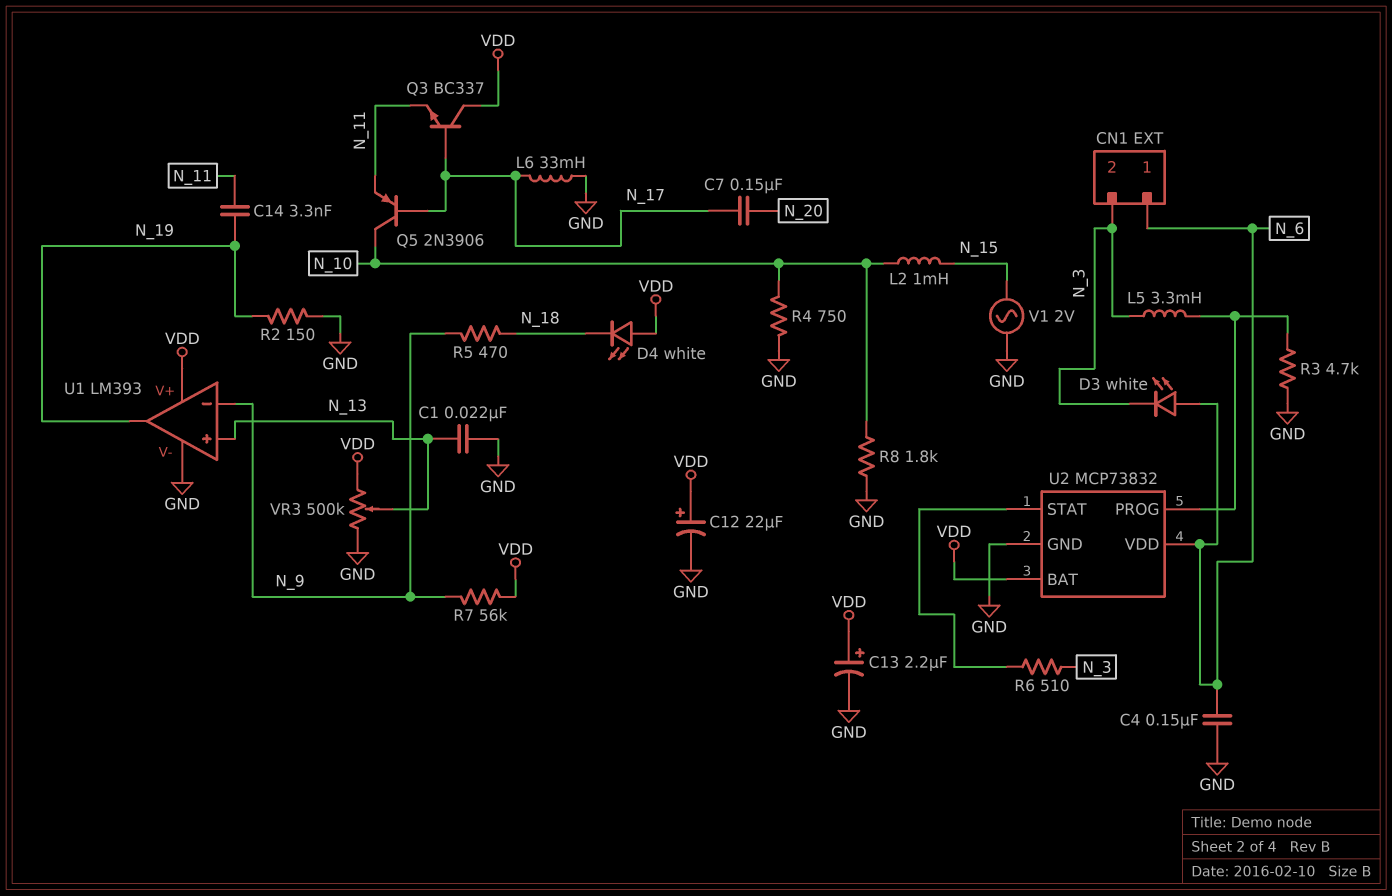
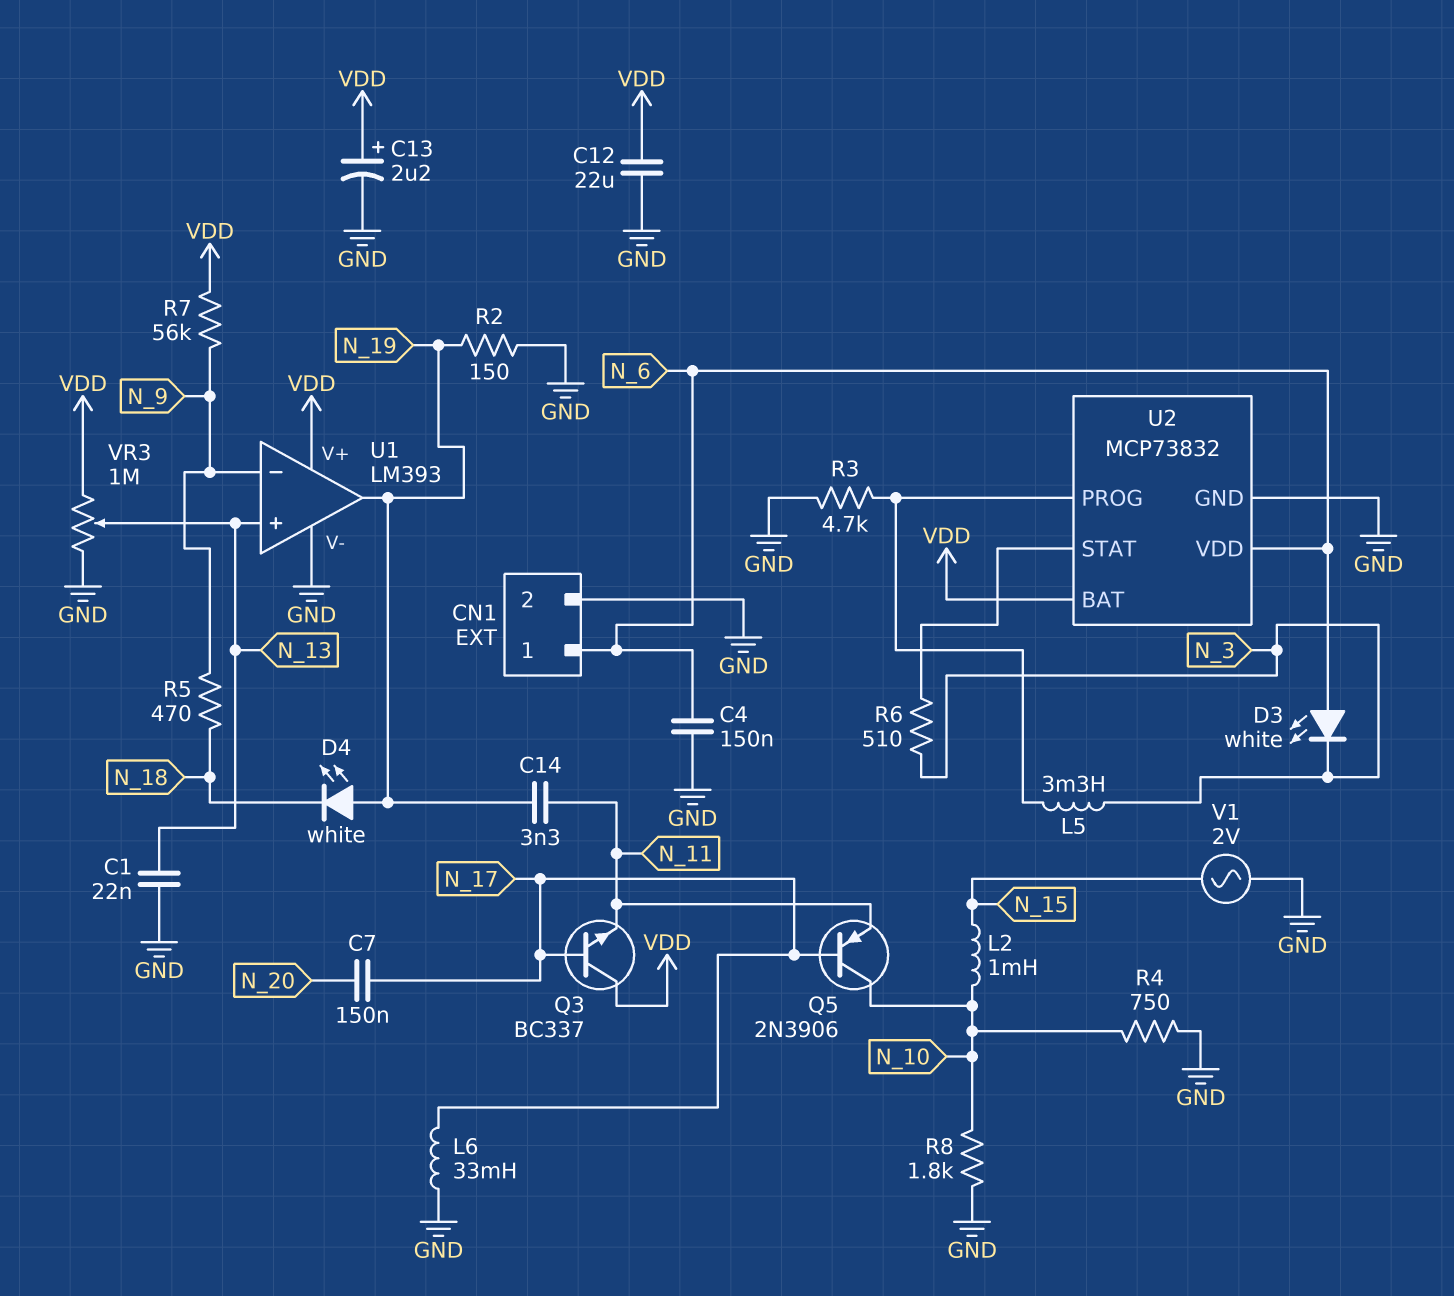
C12: 22uF (plus VDD, minus GND) -> 22uF (GND, VDD)
CN1 pin 2: N_3 -> GND
D4: LED white (A VDD, K N_18) -> LED white (A N_19, K N_18)
VR3: 500k (GND, VDD, wiper N_13) -> 1M (GND, VDD, wiper N_13)

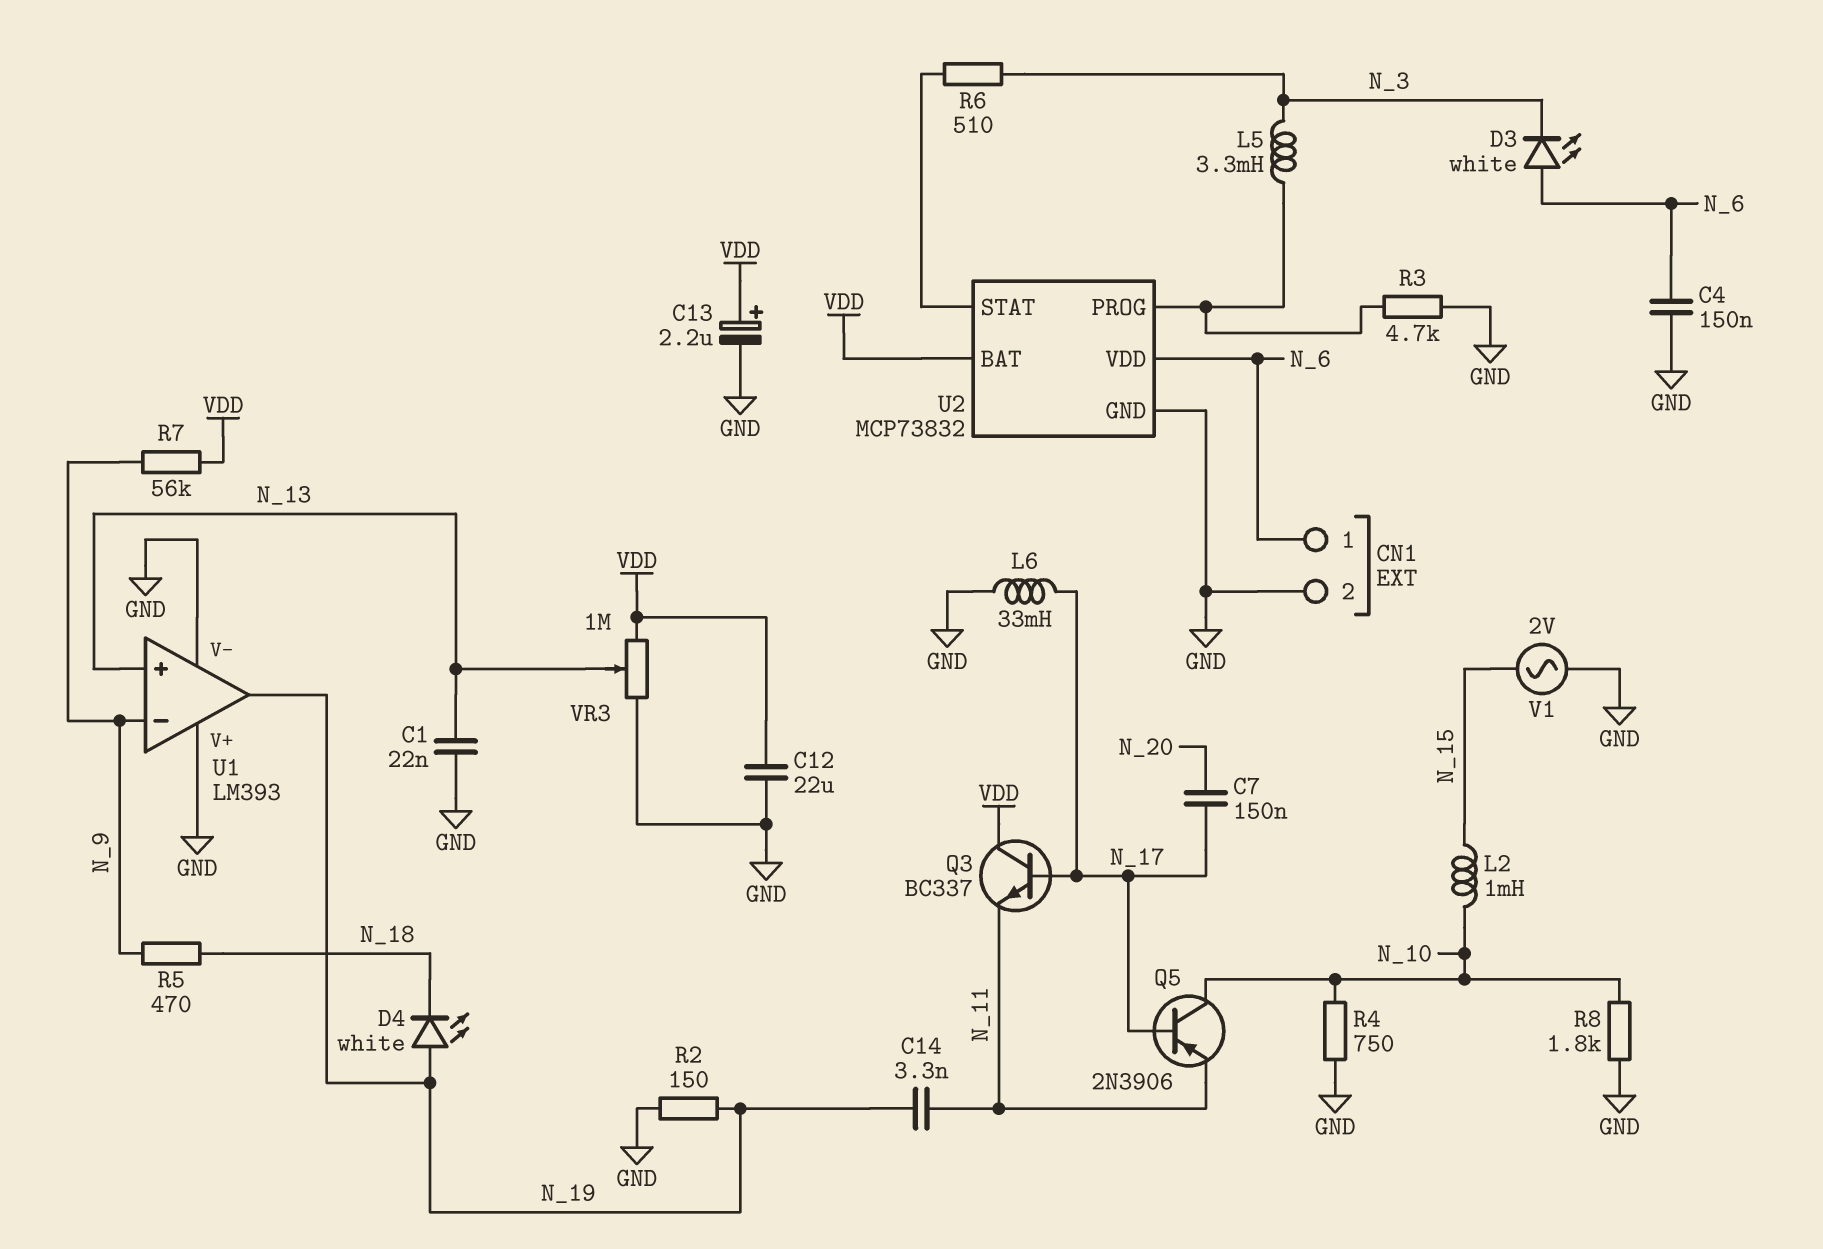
U1 pin V+: VDD -> GND

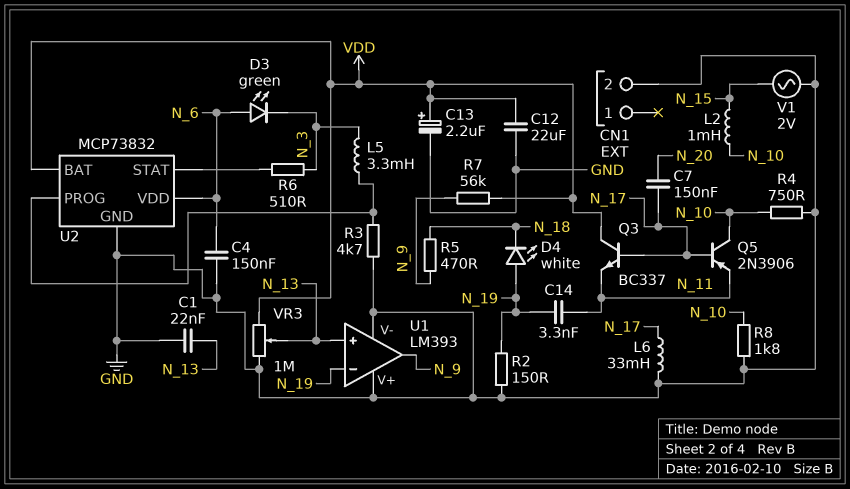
CN1 pin 1: N_6 -> none
D3: LED white (A N_6, K N_3) -> LED green (A N_6, K N_3)
U1 pin in-: N_9 -> N_19
U1 pin out: N_19 -> N_9

